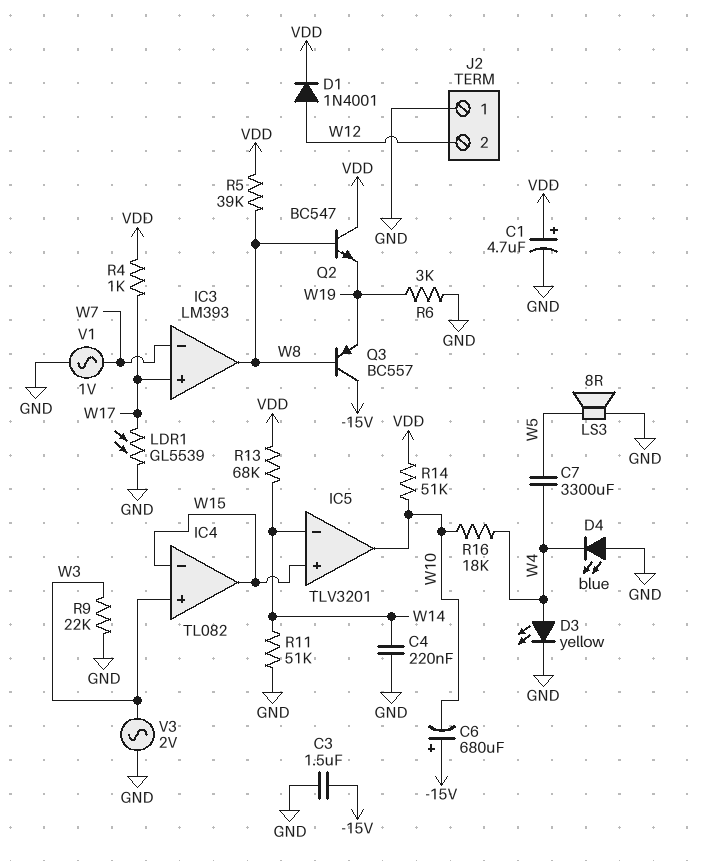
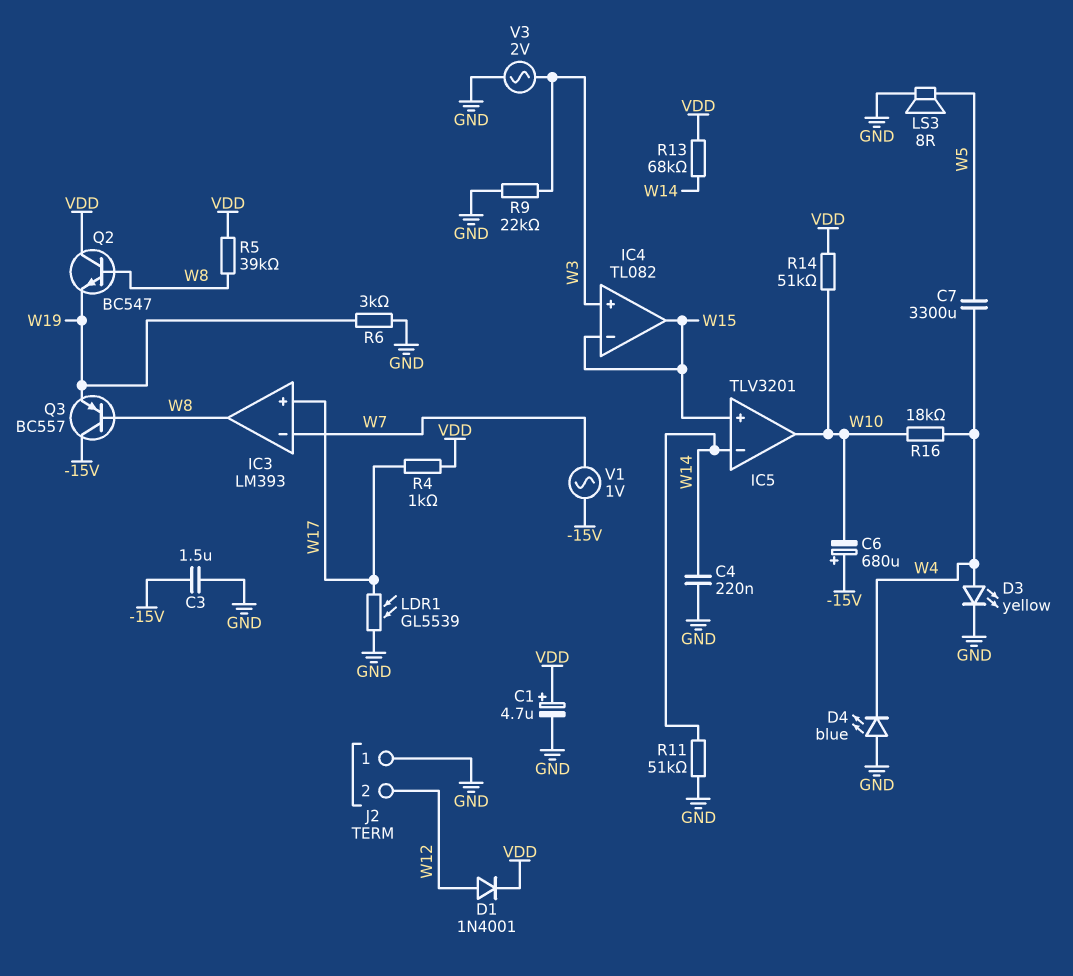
V1: AC 1V (GND, W7) -> AC 1V (-15V, W7)

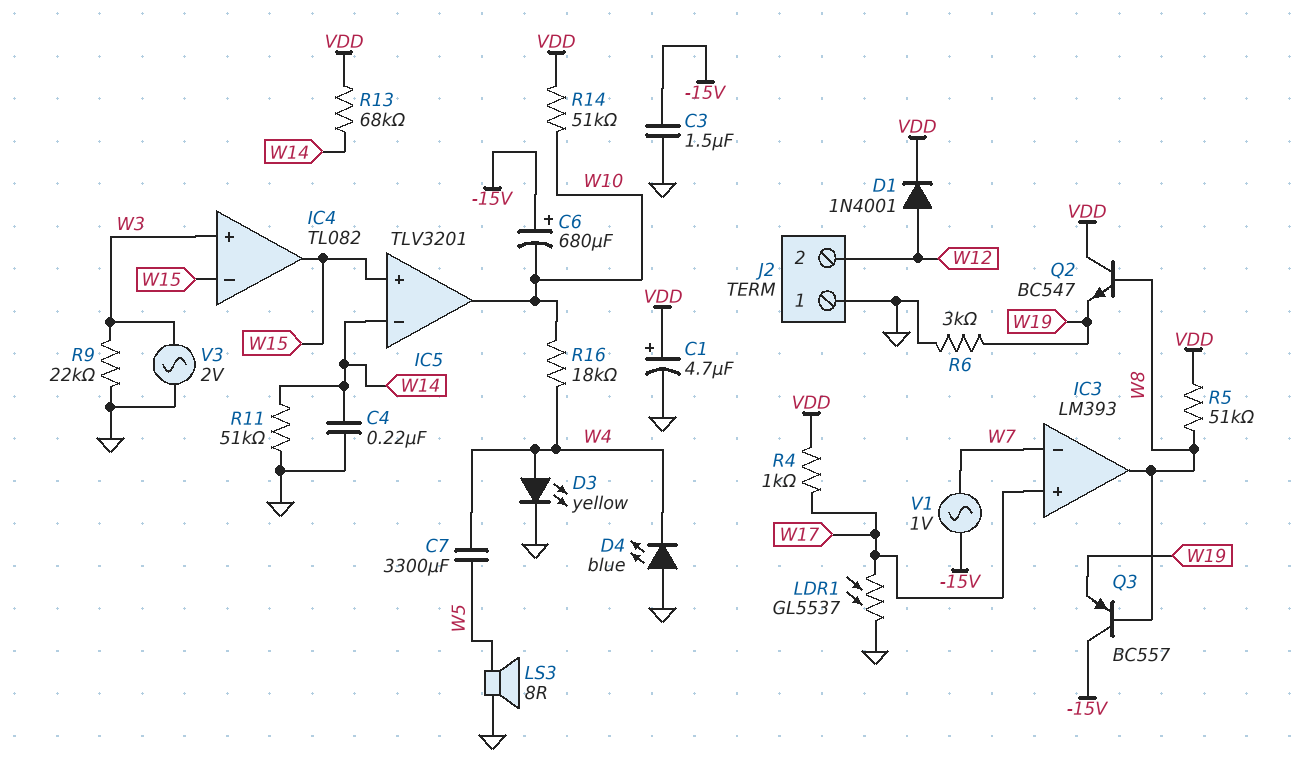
LDR1: GL5539 (GND, W17) -> GL5537 (GND, W17)
R5: 39k (VDD, W8) -> 51k (VDD, W8)

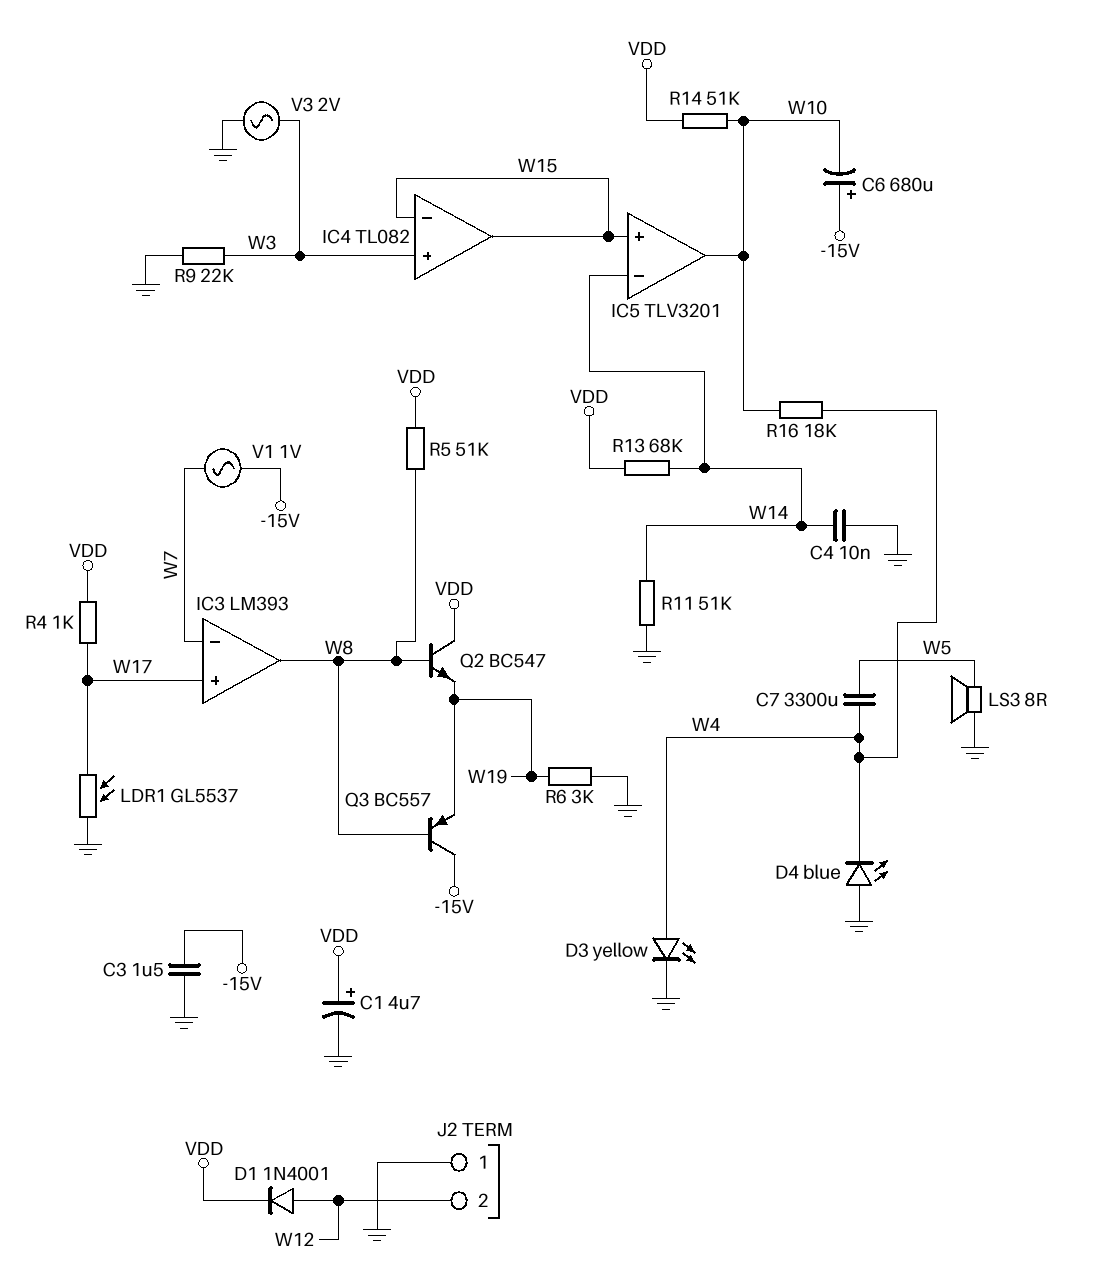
C4: 220nF (GND, W14) -> 10nF (GND, W14)

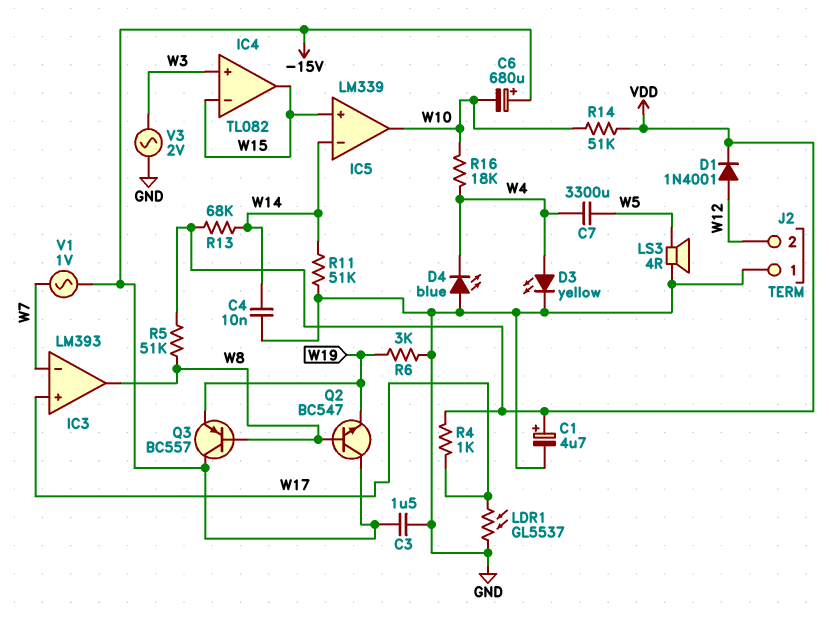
IC5: TLV3201 -> LM339
LS3: speaker 8R (GND, W5) -> speaker 4R (GND, W5)
Q2: NPN BC547 (B W8, C VDD, E W19) -> NPN BC547 (B W8, C -15V, E W19)
R9: 22k (GND, W3) -> none

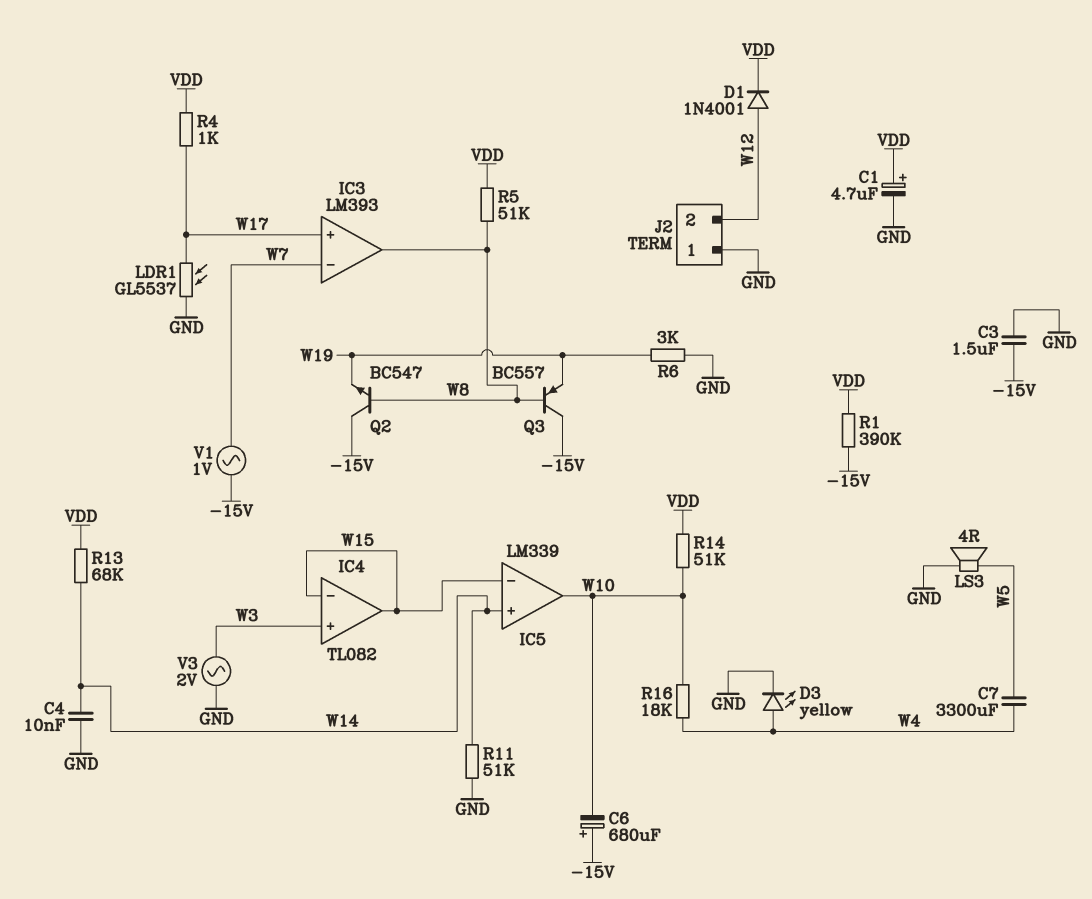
D4: LED blue (A GND, K W4) -> none
IC5 pin in+: W15 -> W14
IC5 pin in-: W14 -> W15
R1: none -> 390k (-15V, VDD)

